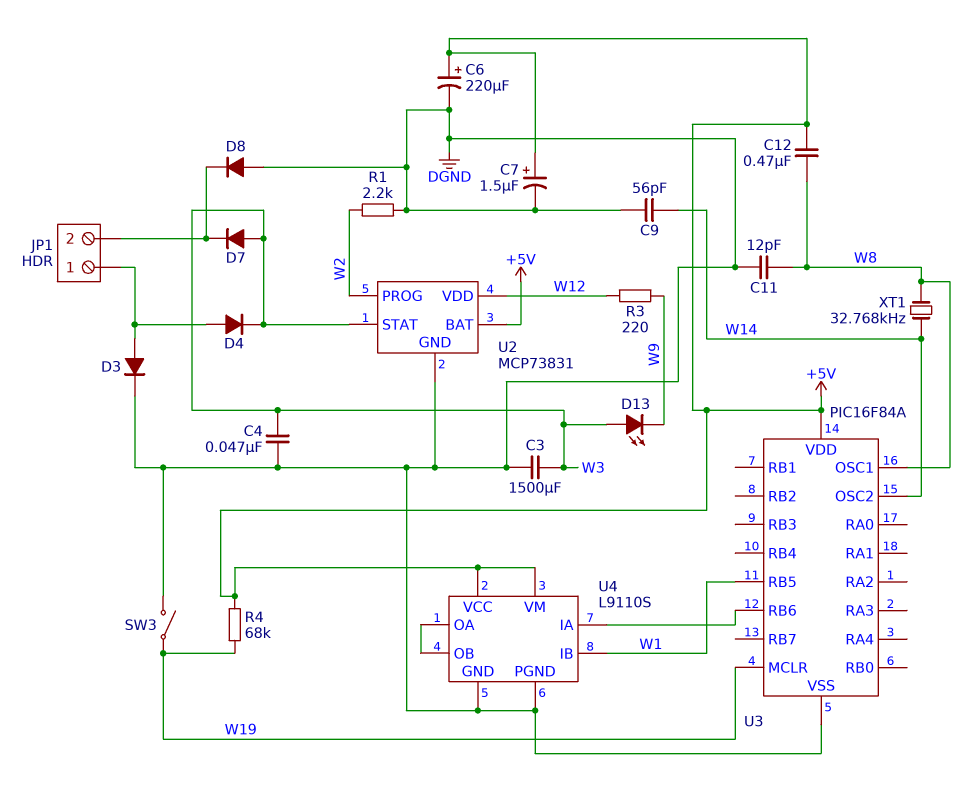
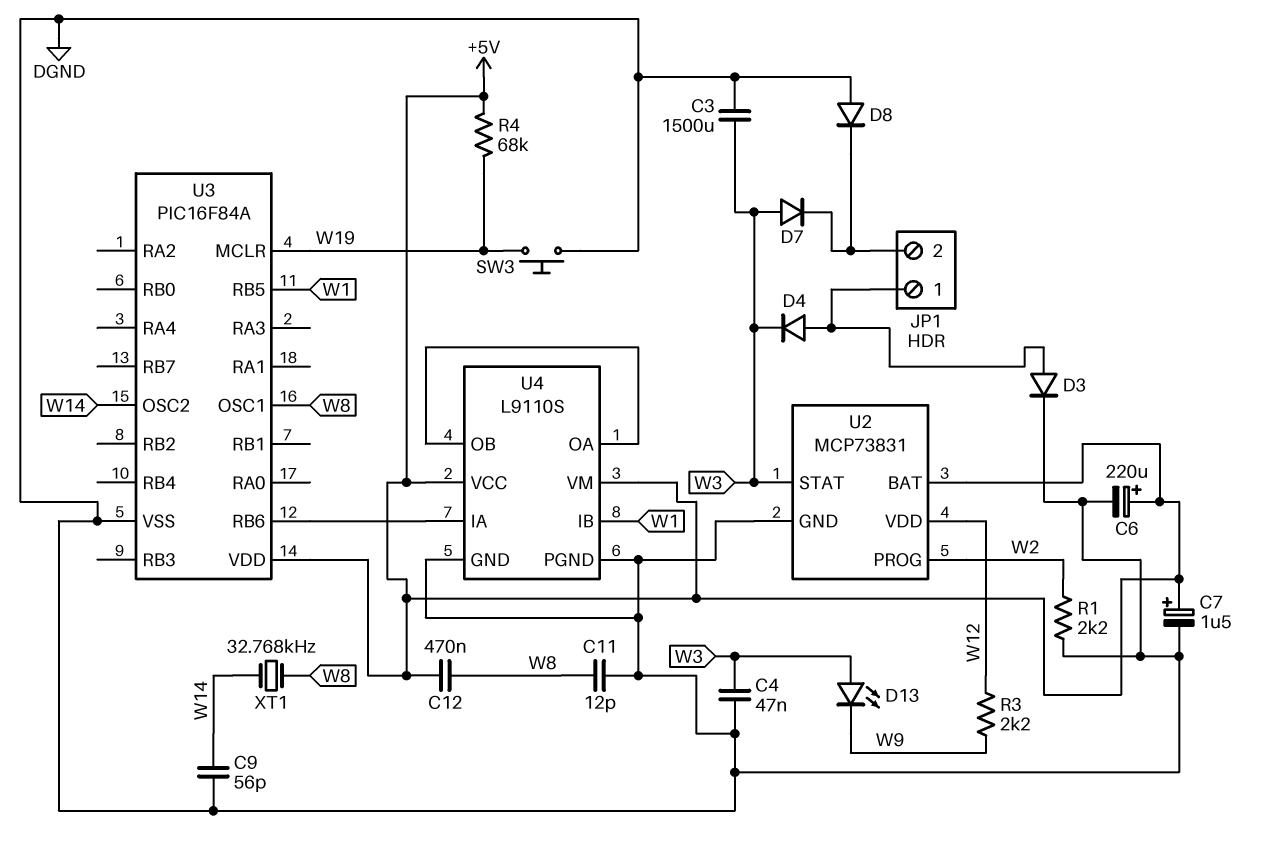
R3: 220 (W9, W12) -> 2.2k (W9, W12)
SW3: switch (DGND, W19) -> button (DGND, W19)

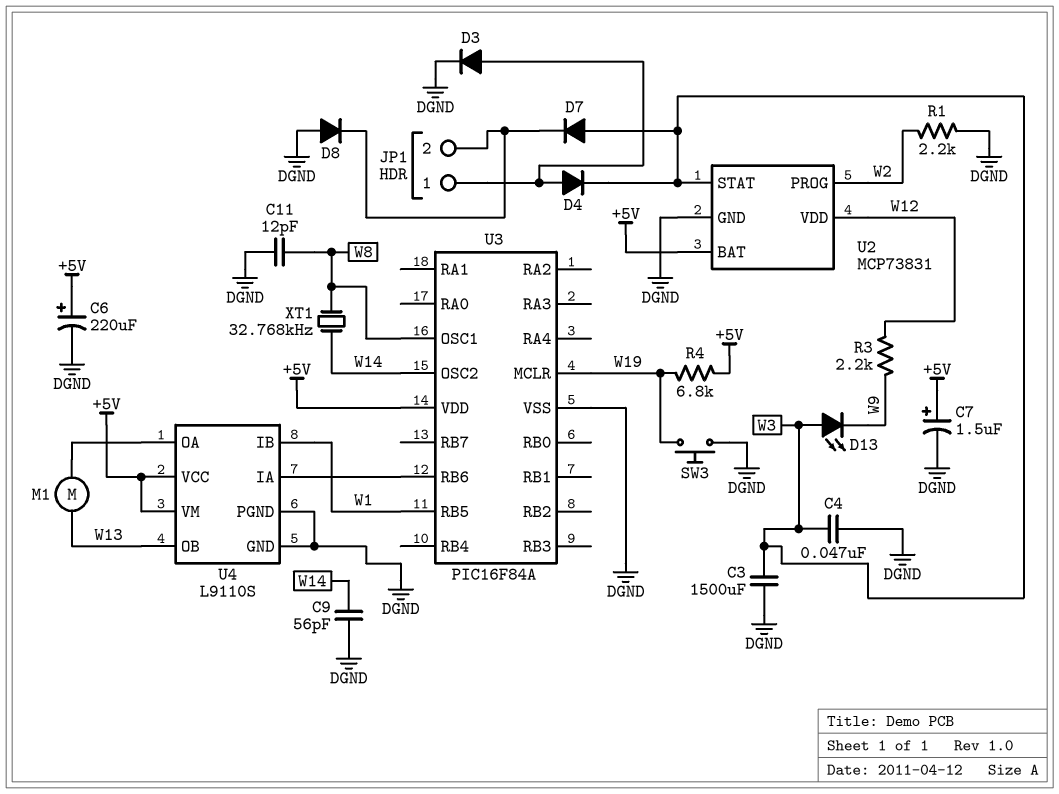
C12: 470nF (+5V, W8) -> none
M1: none -> motor (U4/OA, W13)
R4: 68k (+5V, W19) -> 6.8k (+5V, W19)
U4 pin OB: U4/OA -> W13

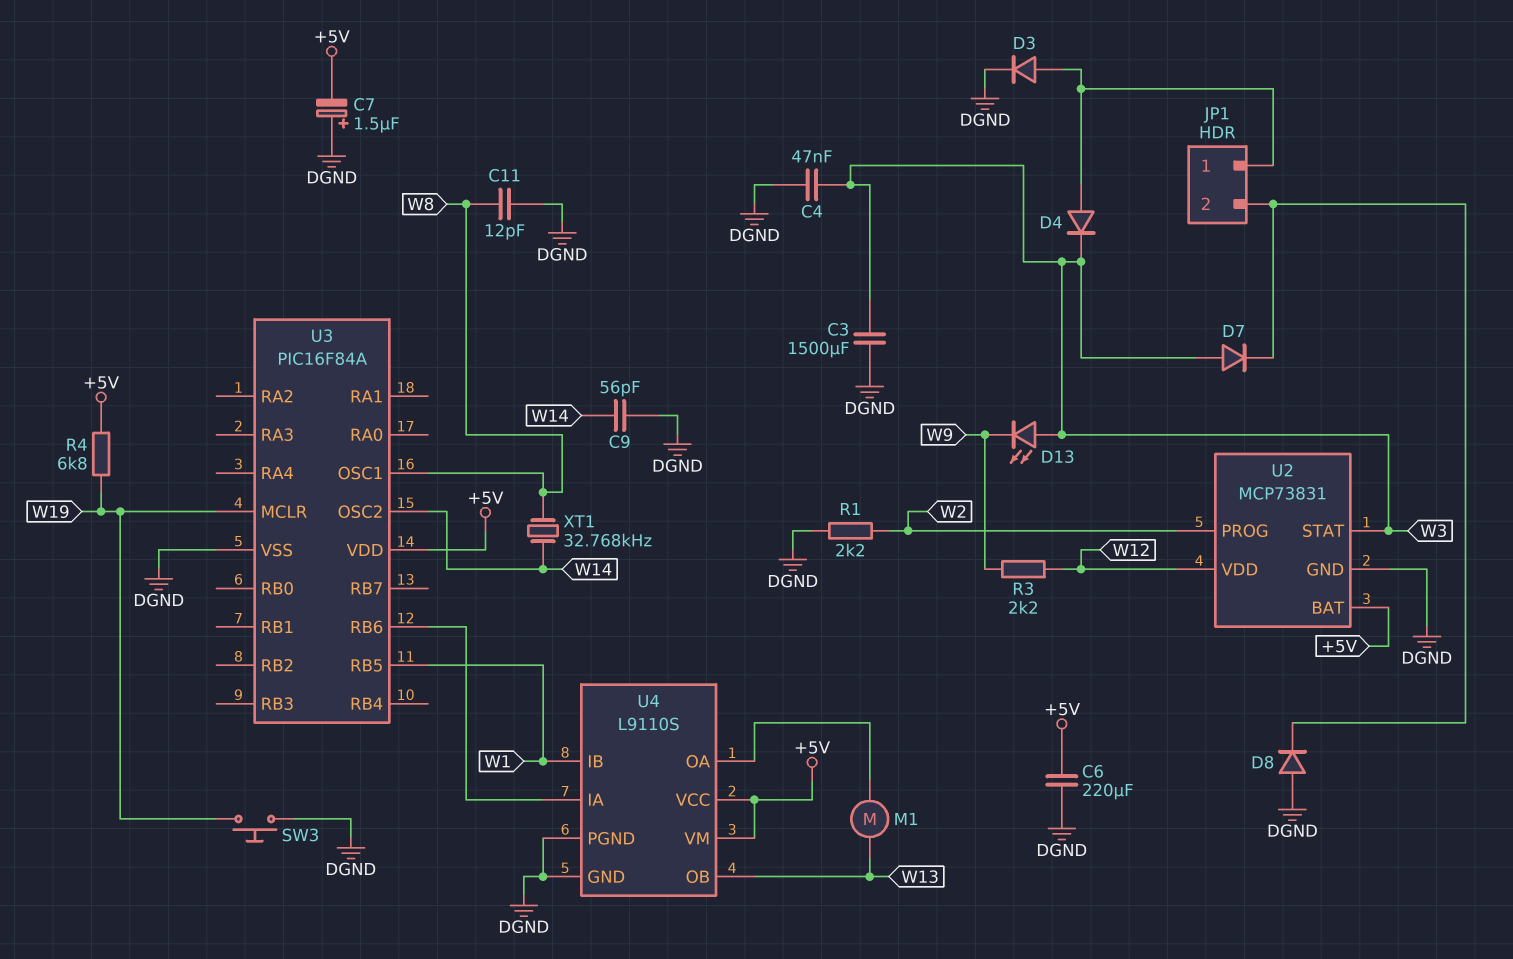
C6: 220uF (plus +5V, minus DGND) -> 220uF (+5V, DGND)
C7: 1.5uF (plus +5V, minus DGND) -> 1.5uF (plus DGND, minus +5V)

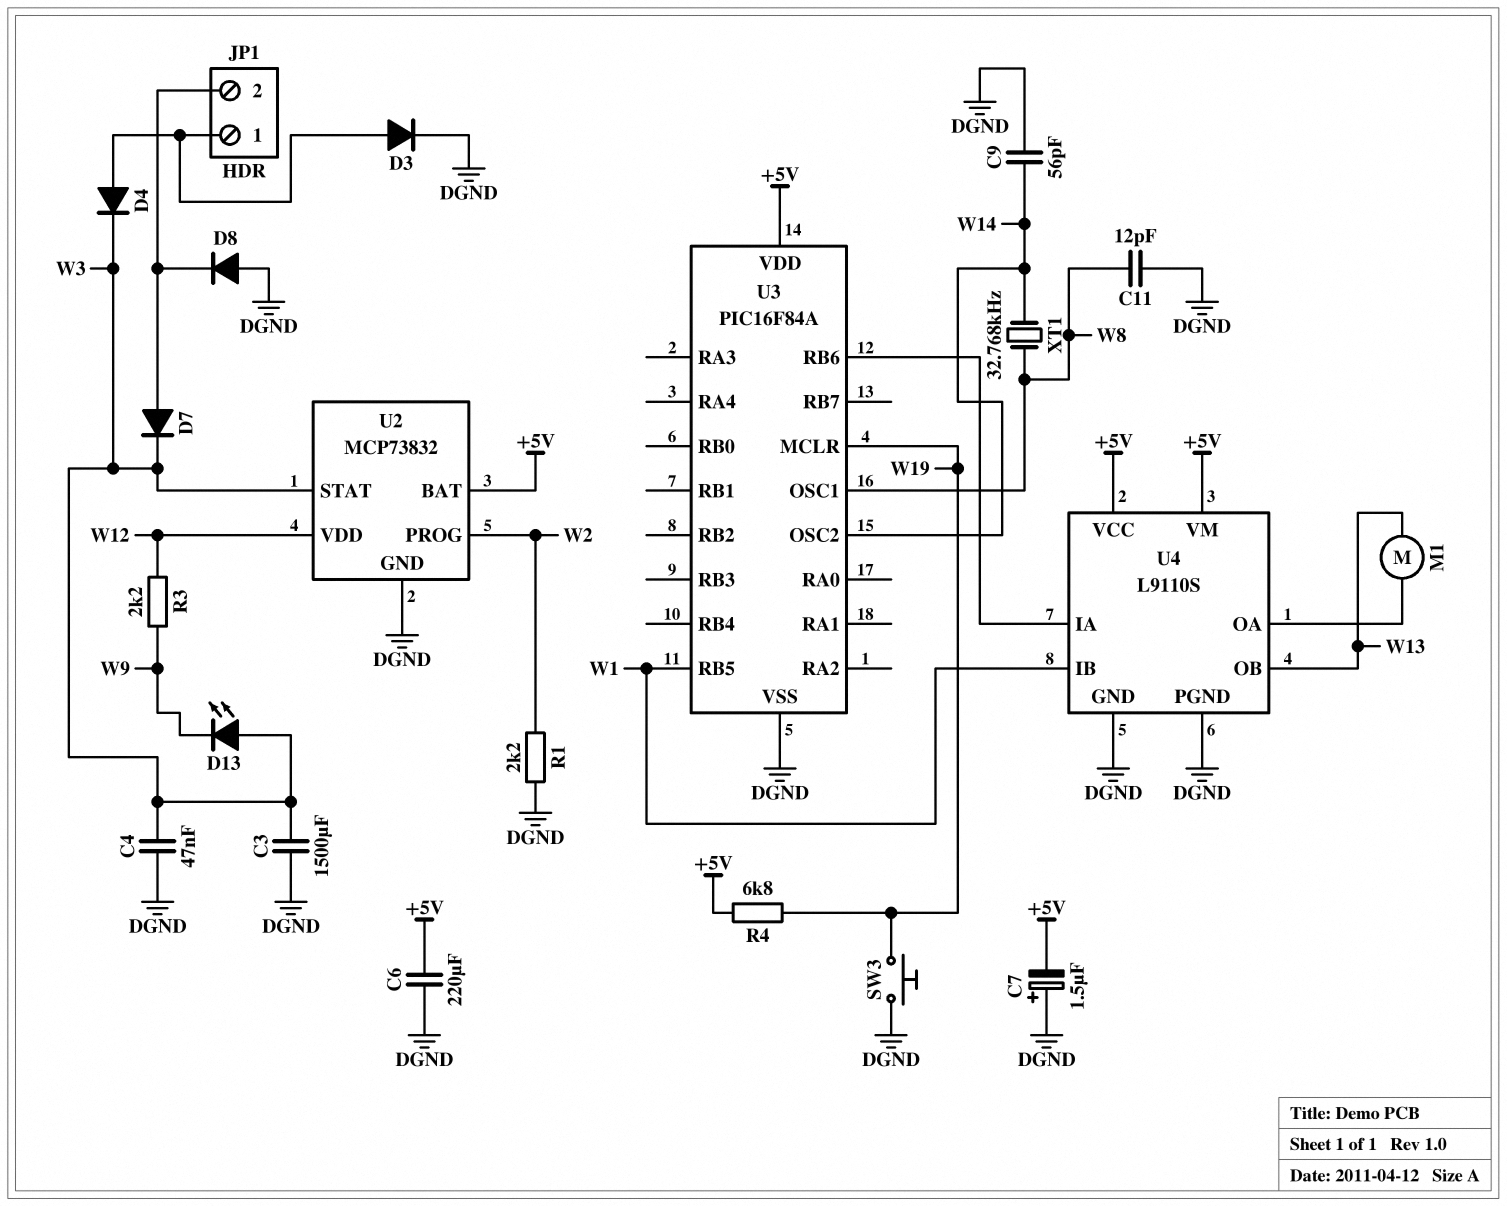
D7: diode (A W3, K JP1/2) -> diode (A JP1/2, K W3)
U2: MCP73831 -> MCP73832

